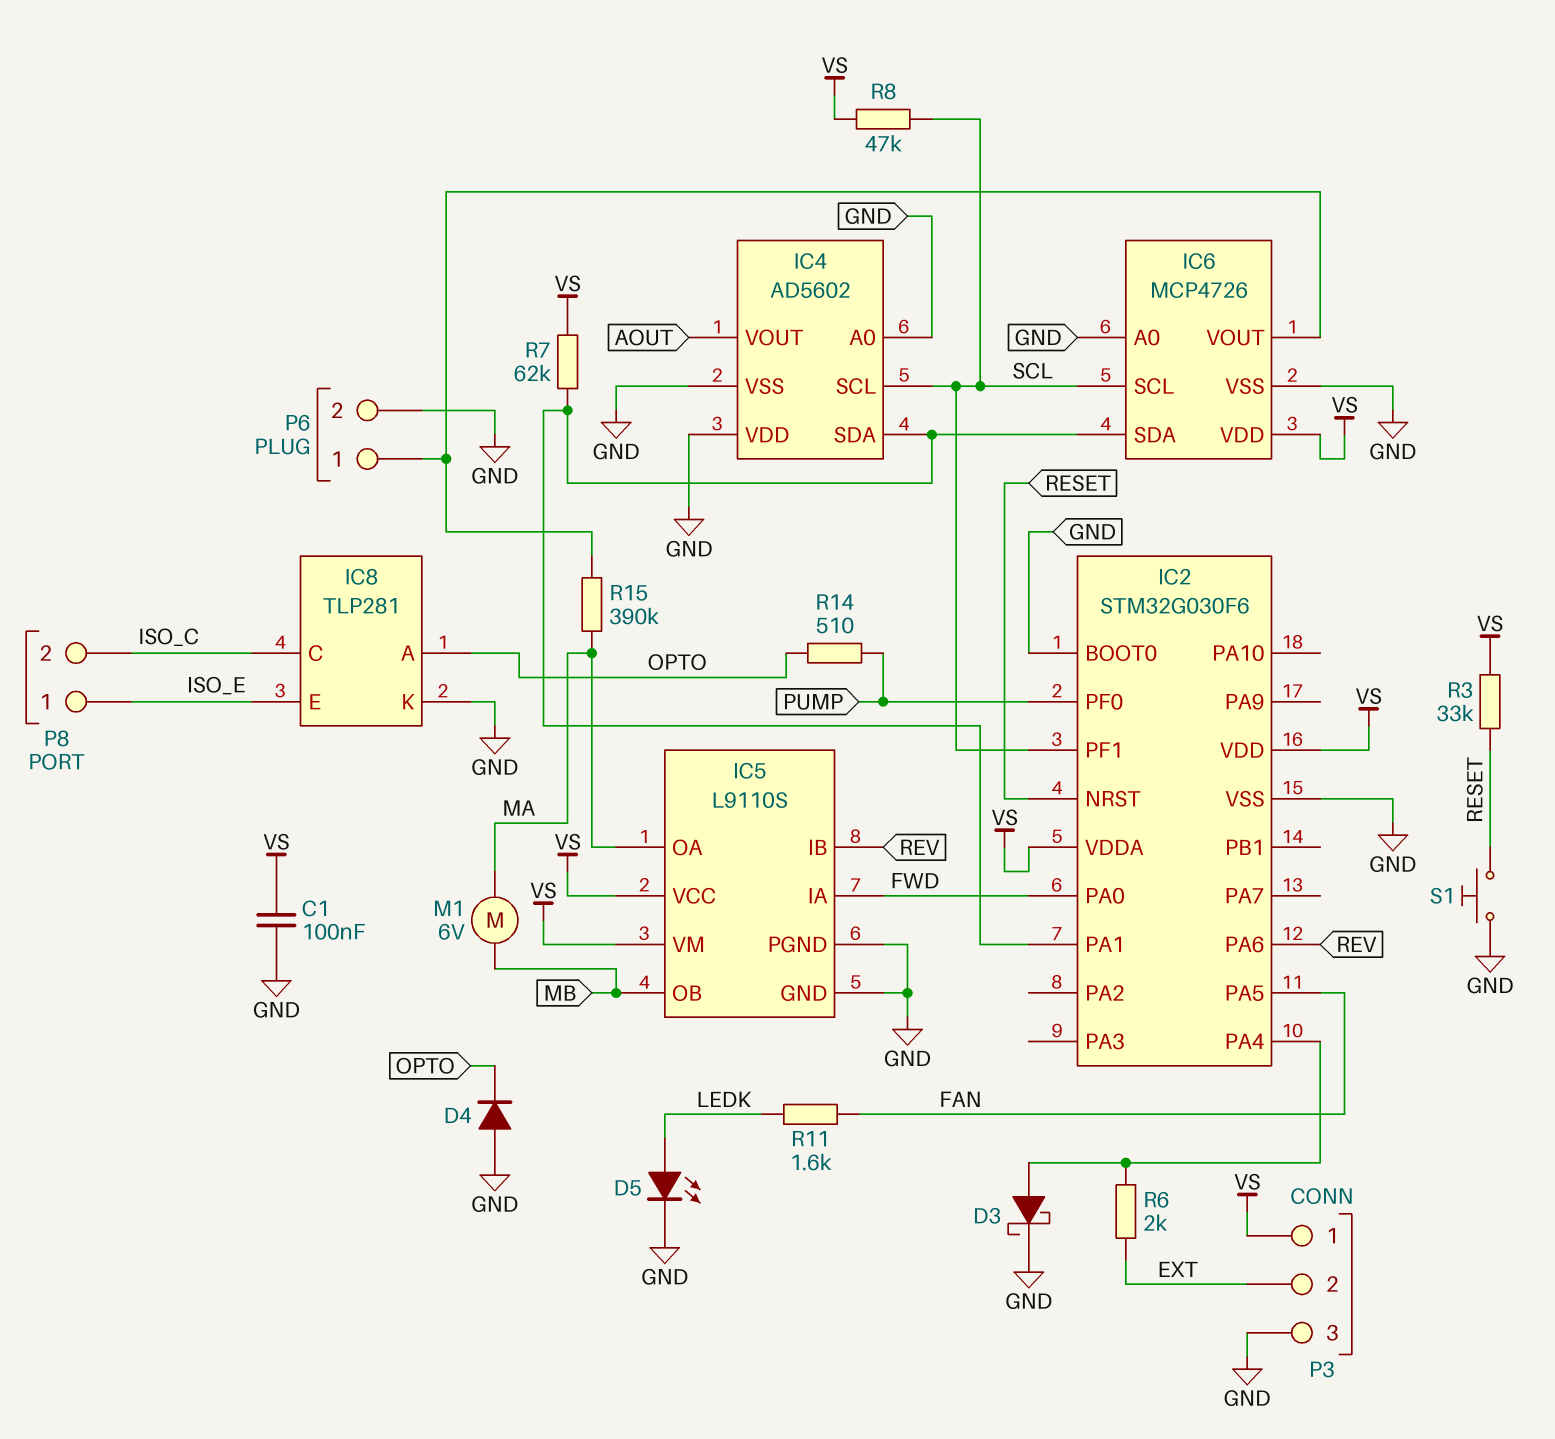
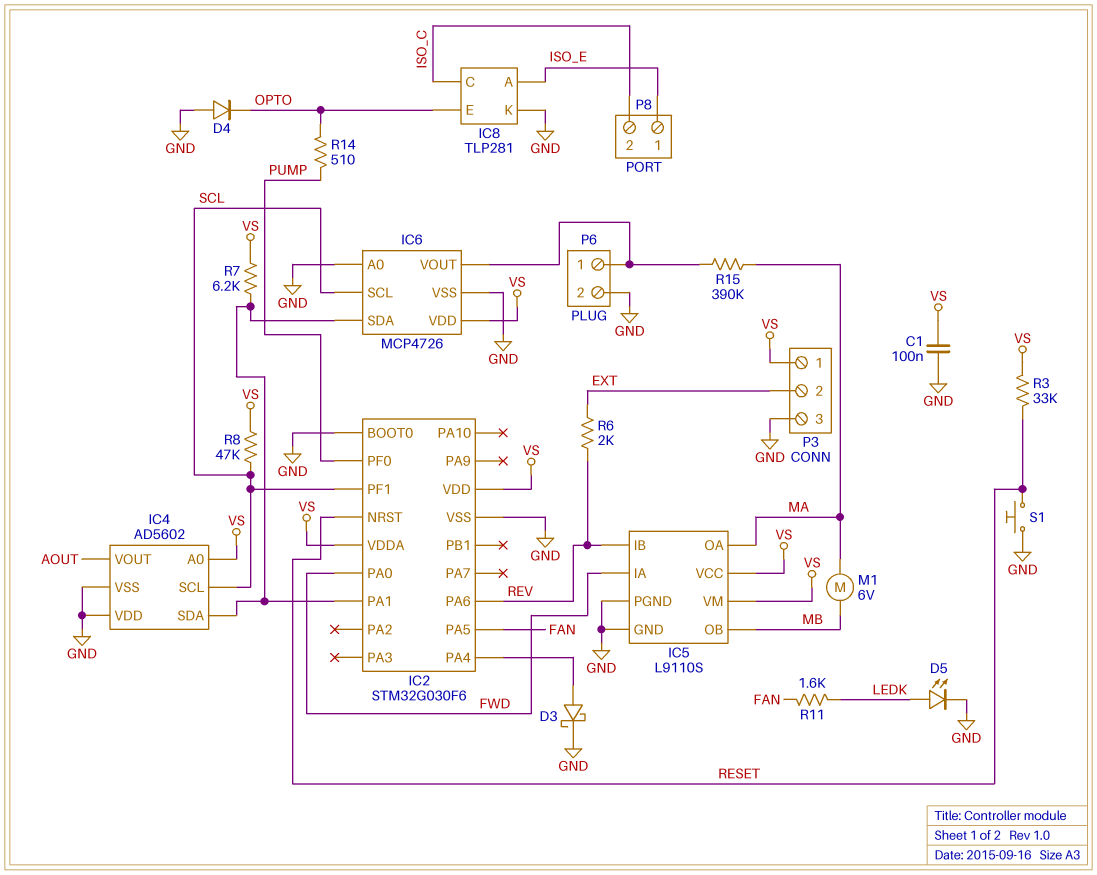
IC4 pin A0: GND -> VS
IC8 pin A: OPTO -> ISO_E
IC8 pin E: ISO_E -> OPTO
R6: 2k (EXT, IC2/PA4) -> 2k (EXT, REV)
R7: 62k (IC2/PA1, VS) -> 6.2k (IC2/PA1, VS)

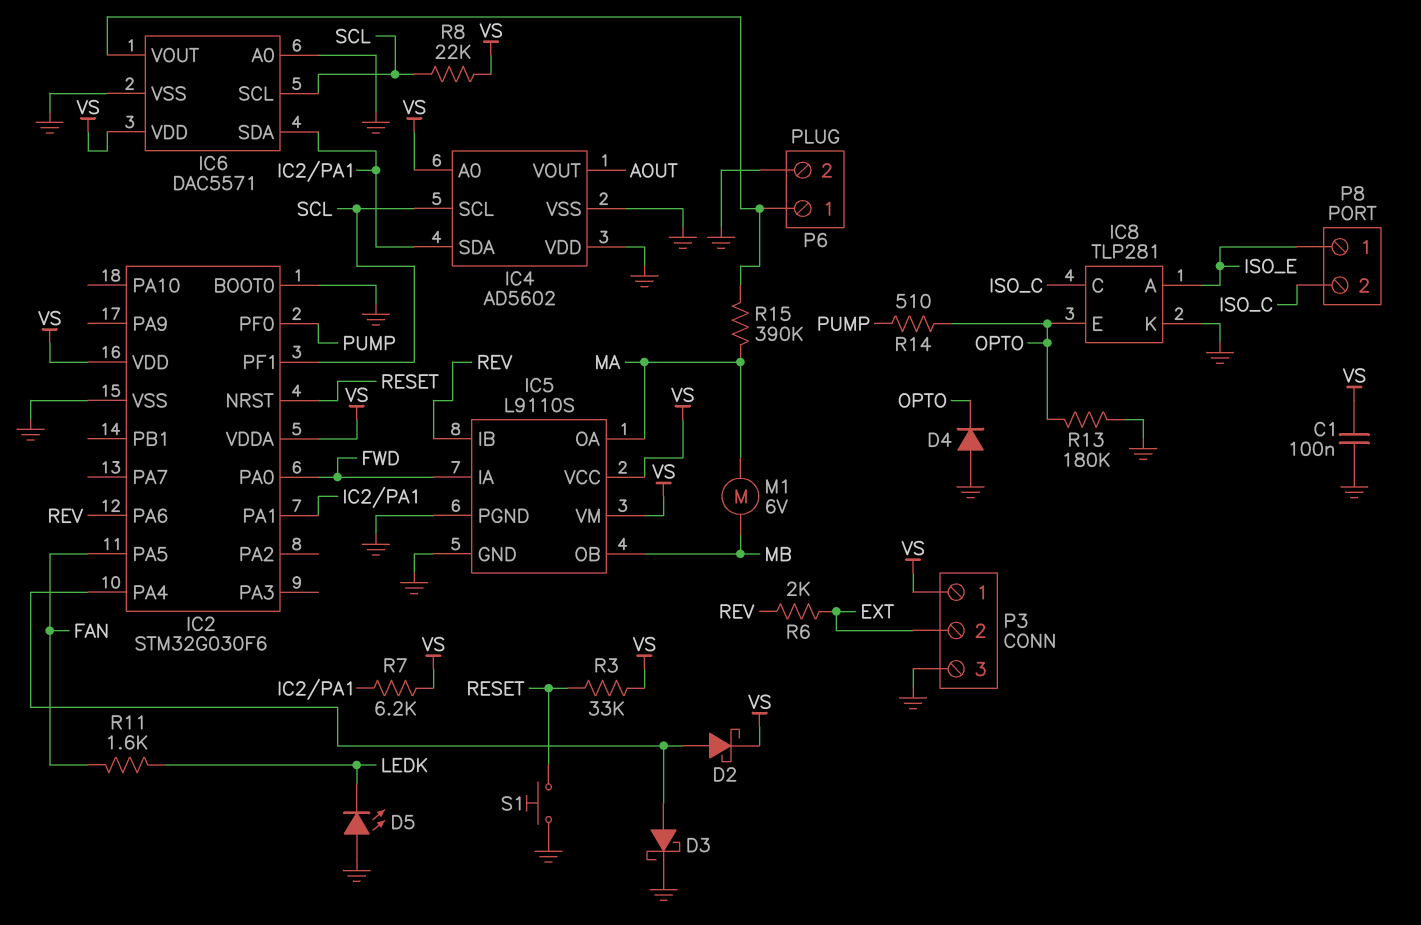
D2: none -> schottky (A IC2/PA4, K VS)
D5: LED (A LEDK, K GND) -> LED (A GND, K LEDK)
IC6: MCP4726 -> DAC5571
R8: 47k (SCL, VS) -> 22k (SCL, VS)
R13: none -> 180k (GND, OPTO)

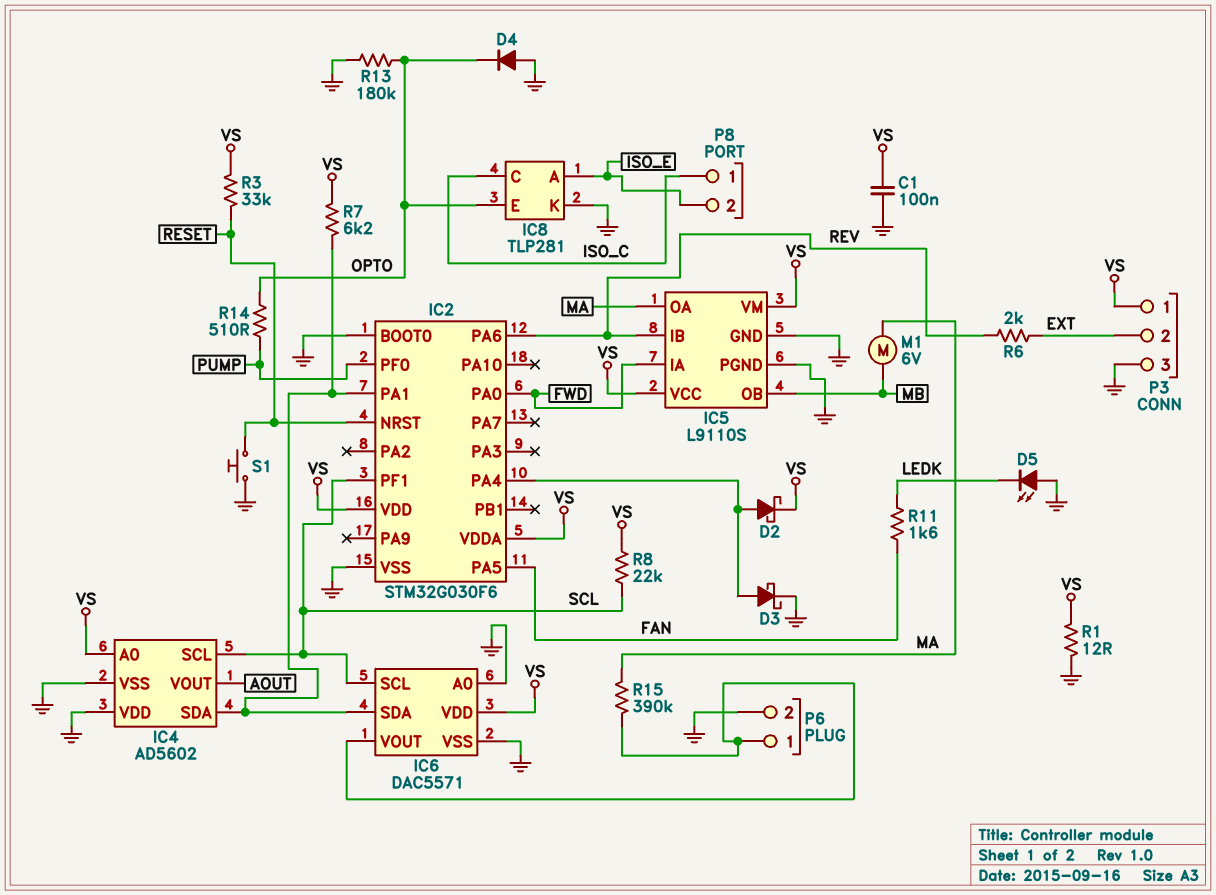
P8 pin 1: ISO_E -> ISO_C
P8 pin 2: ISO_C -> ISO_E
R1: none -> 12 (GND, VS)

